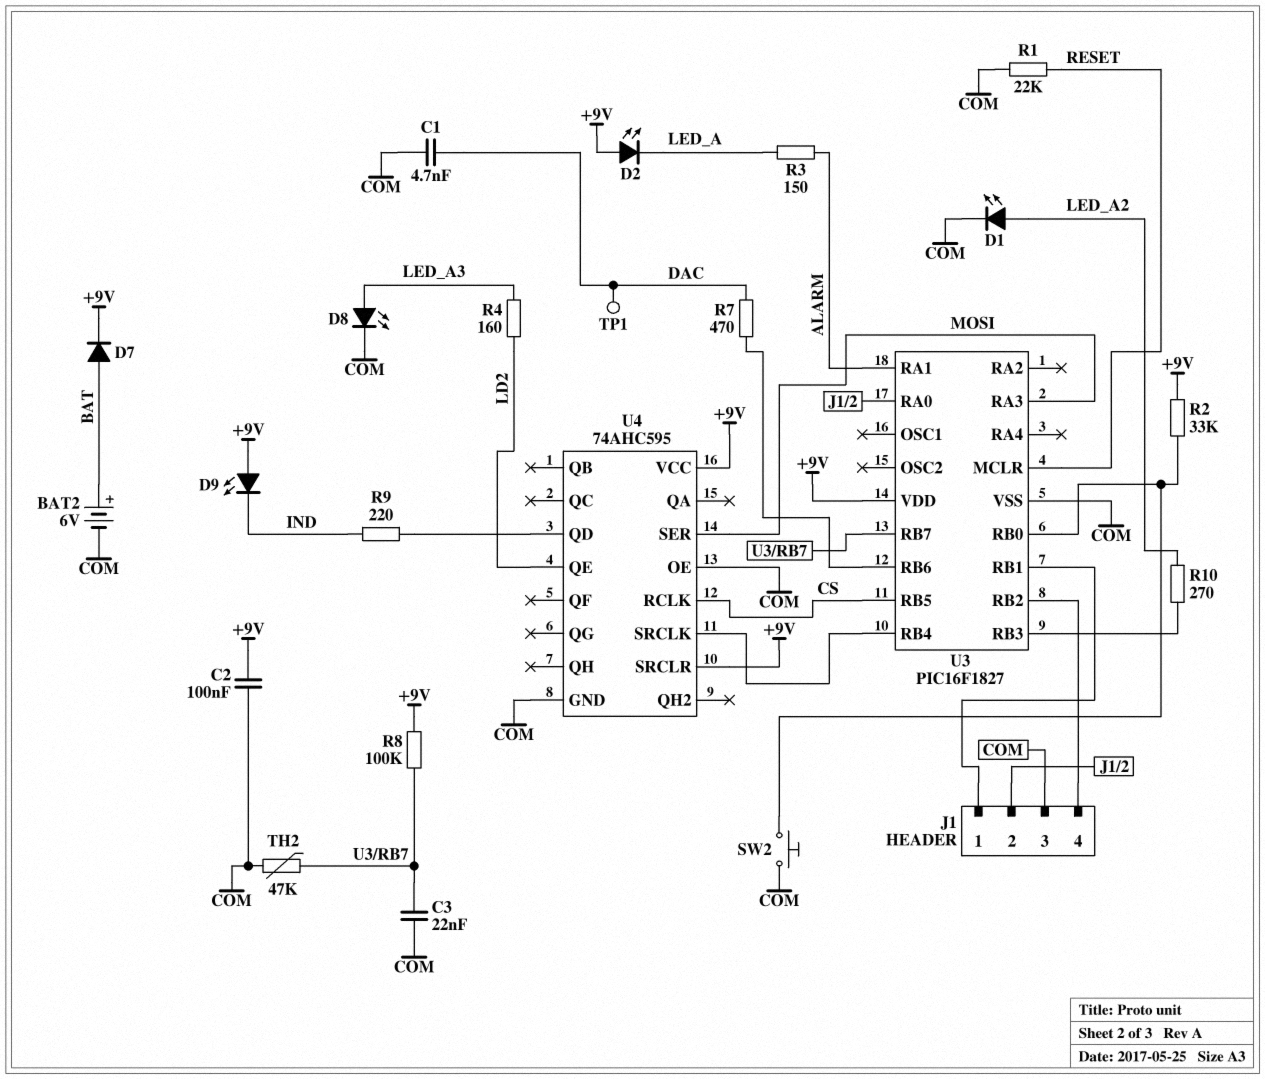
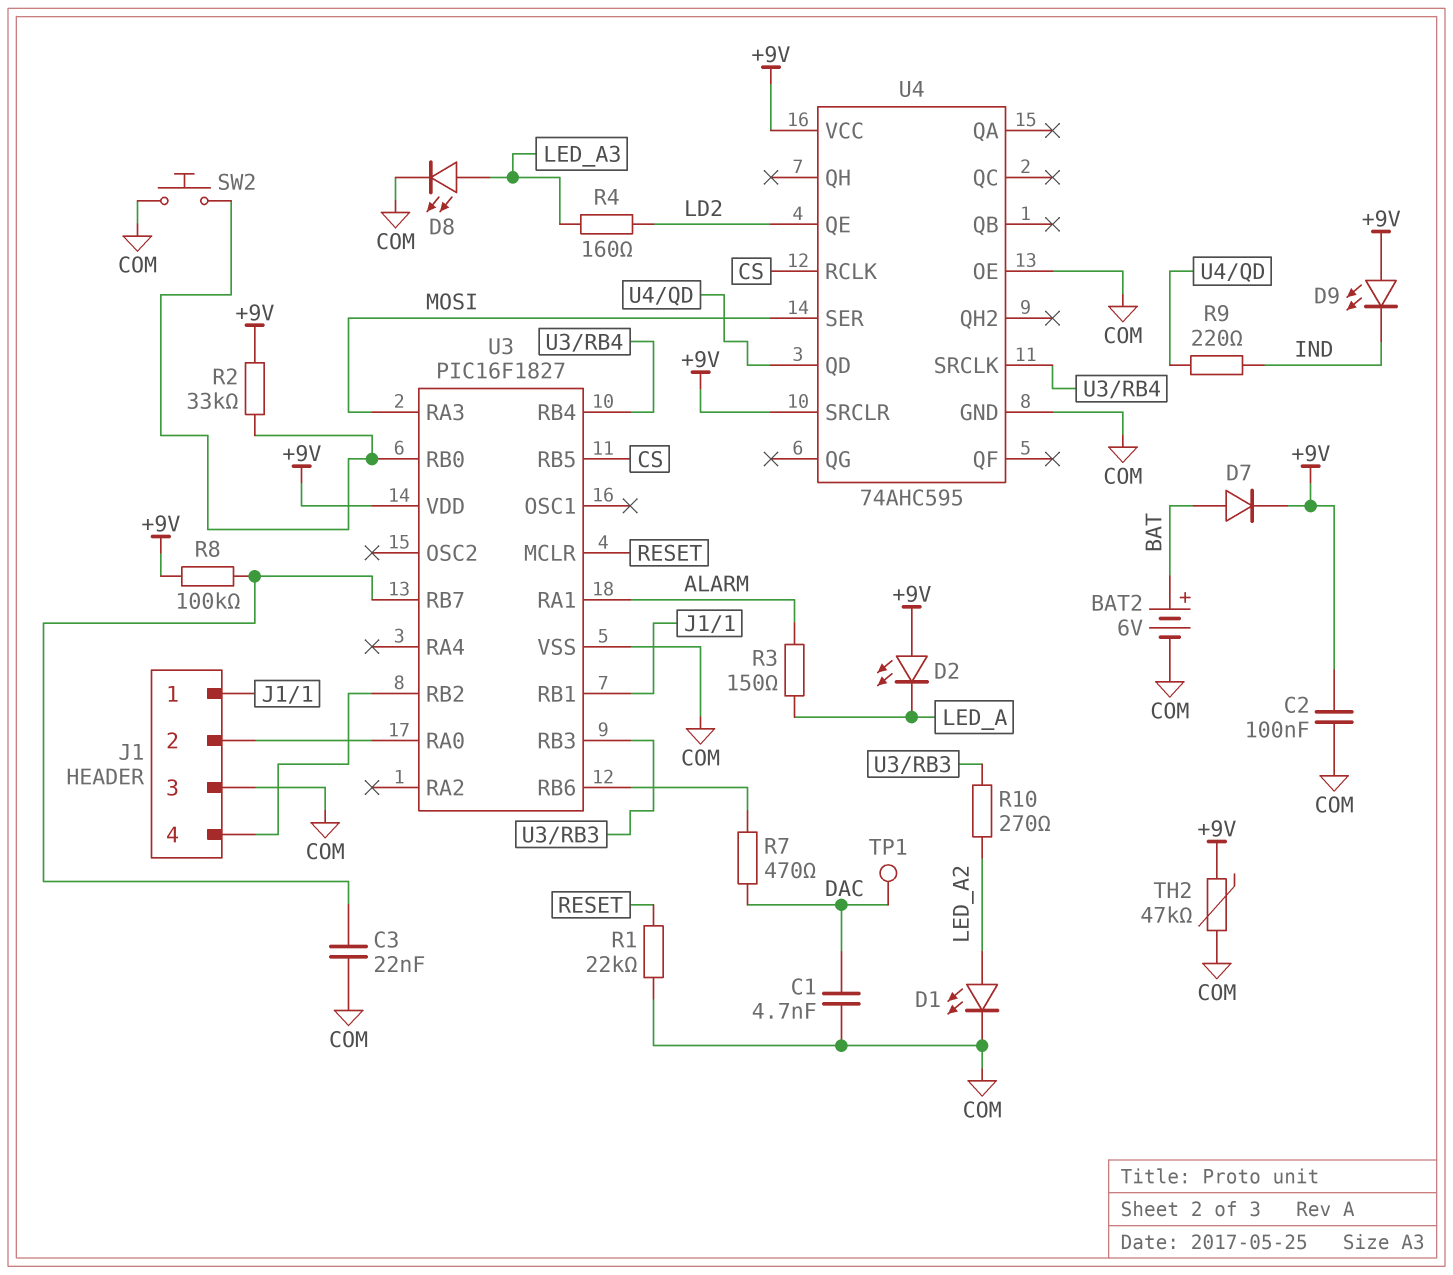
TH2: 47k (COM, U3/RB7) -> 47k (+9V, COM)

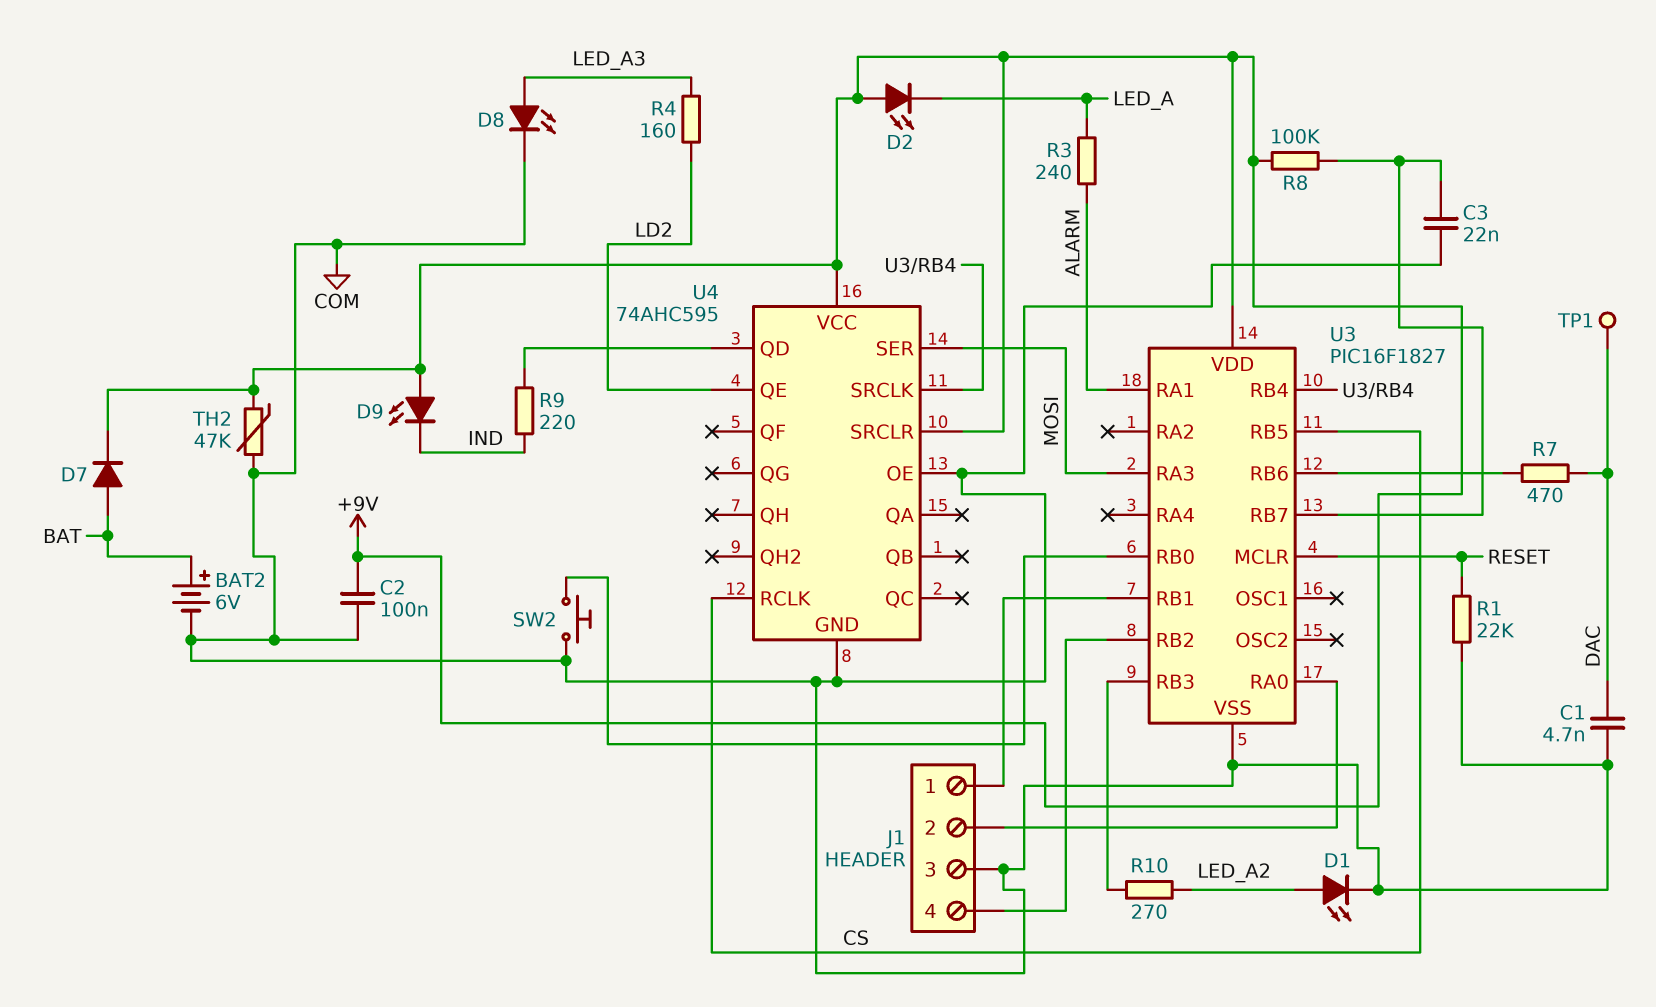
R2: 33k (+9V, U3/RB0) -> none
R3: 150 (ALARM, LED_A) -> 240 (ALARM, LED_A)

